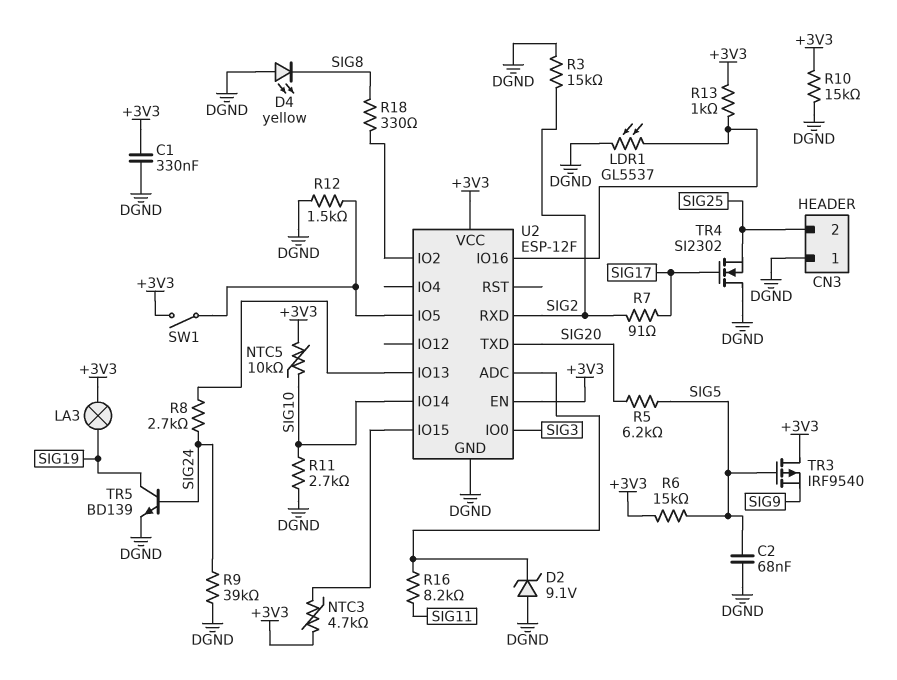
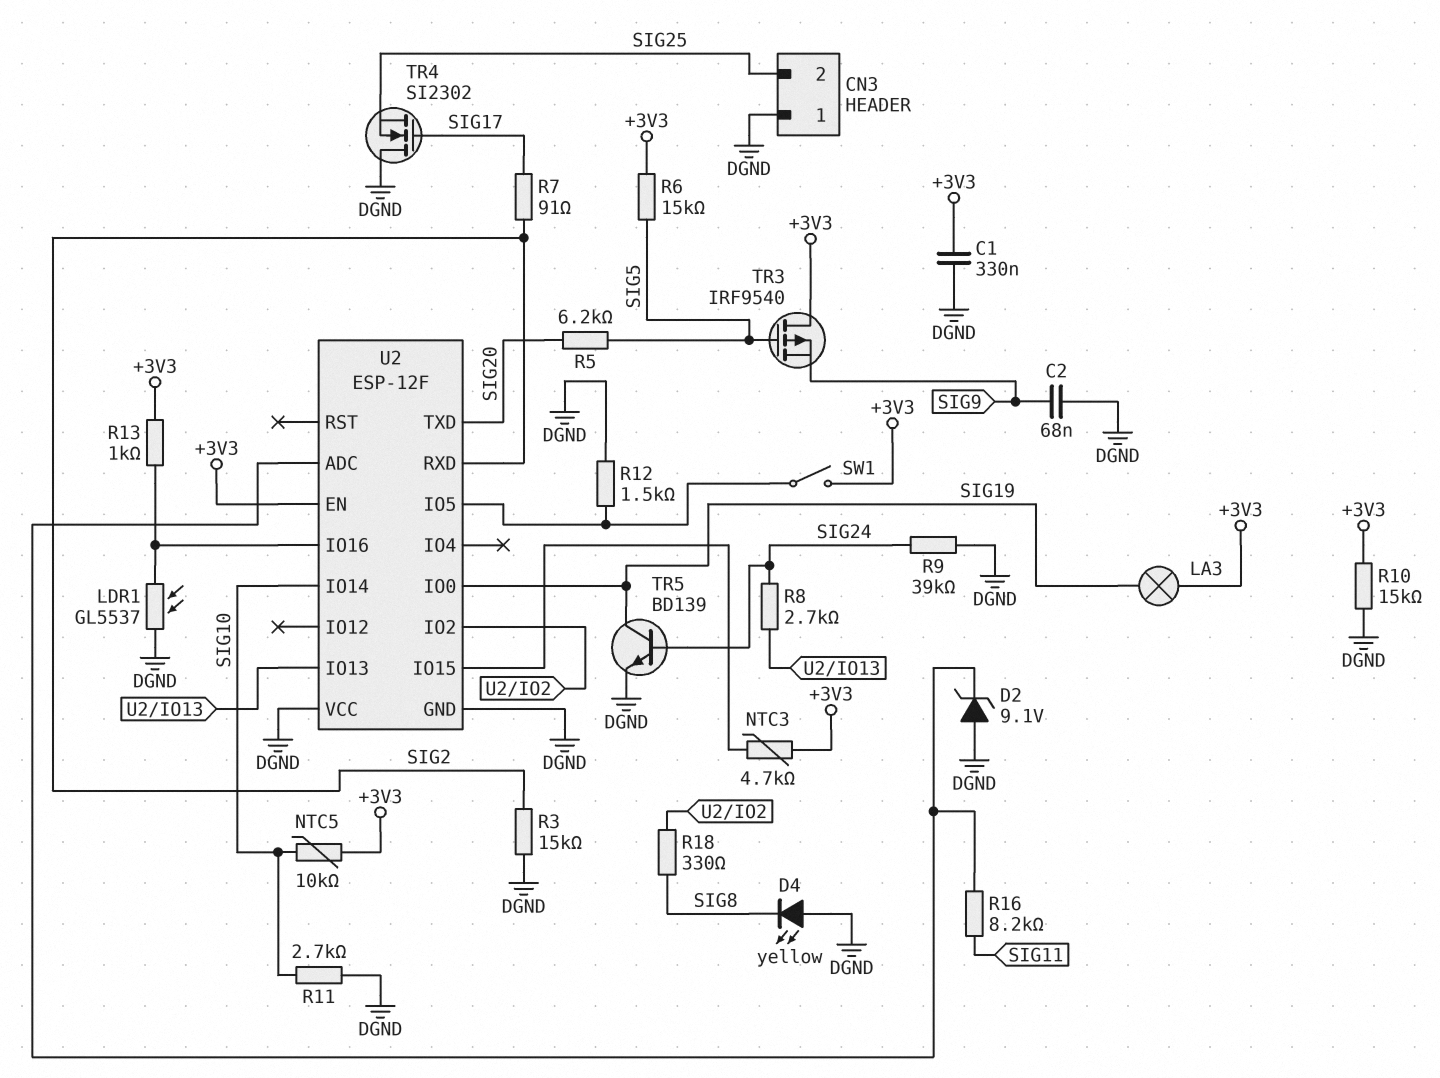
C2: 68nF (DGND, SIG5) -> 68nF (DGND, SIG9)
U2 pin IO0: SIG3 -> SIG19
U2 pin VCC: +3V3 -> DGND

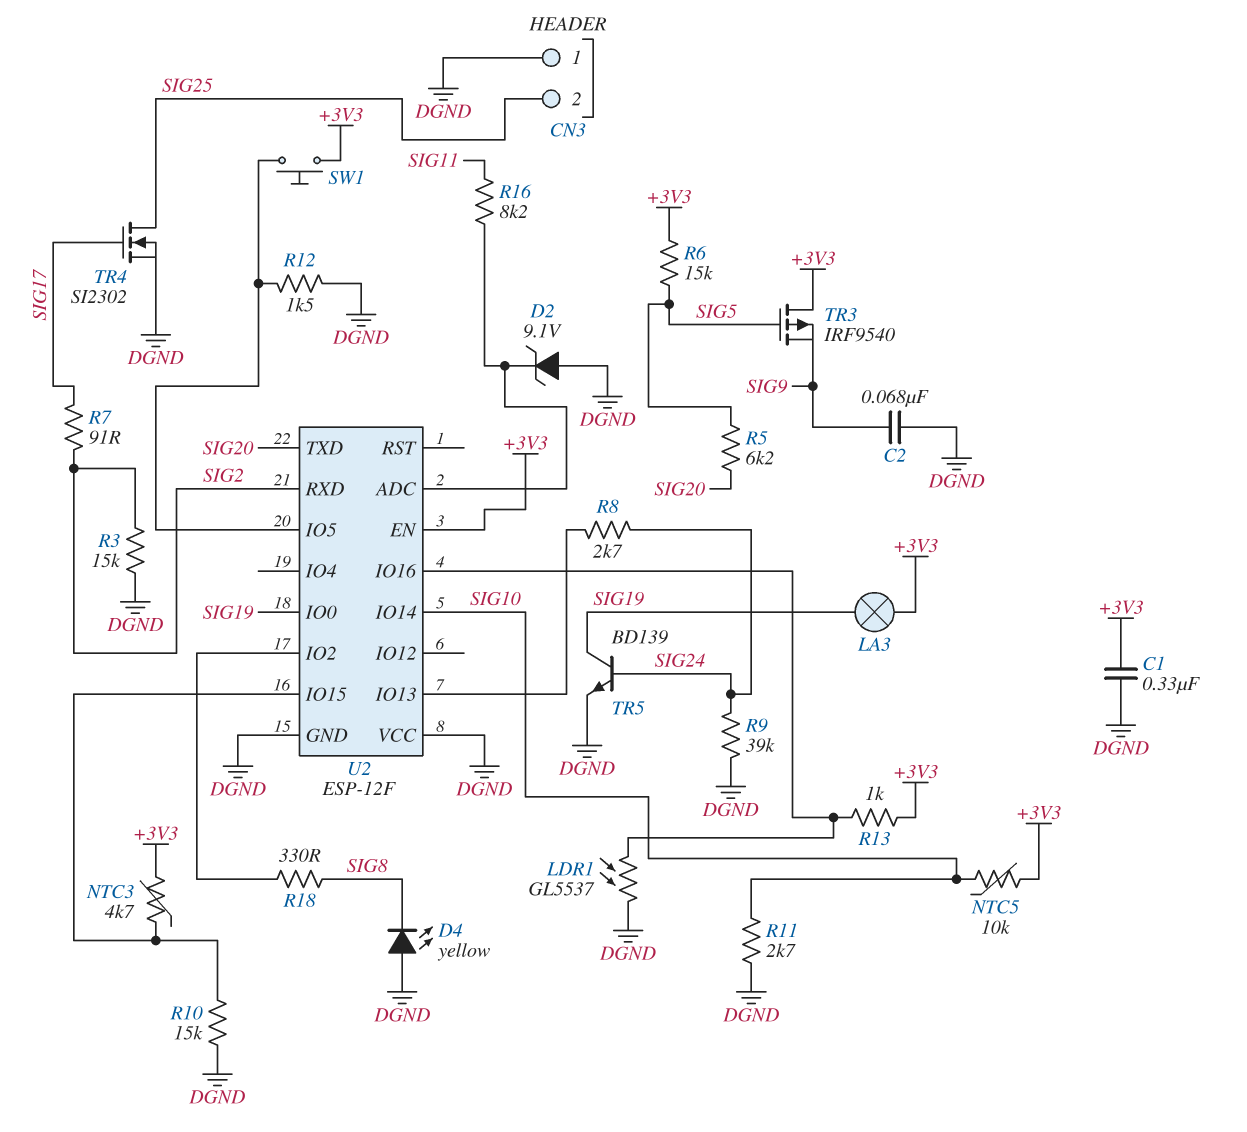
R10: 15k (+3V3, DGND) -> 15k (DGND, U2/IO15)
SW1: switch (+3V3, U2/IO5) -> button (+3V3, U2/IO5)
TR4: NMOS SI2302 (G SIG17, D DGND, S SIG25) -> NMOS SI2302 (G SIG17, D SIG25, S DGND)

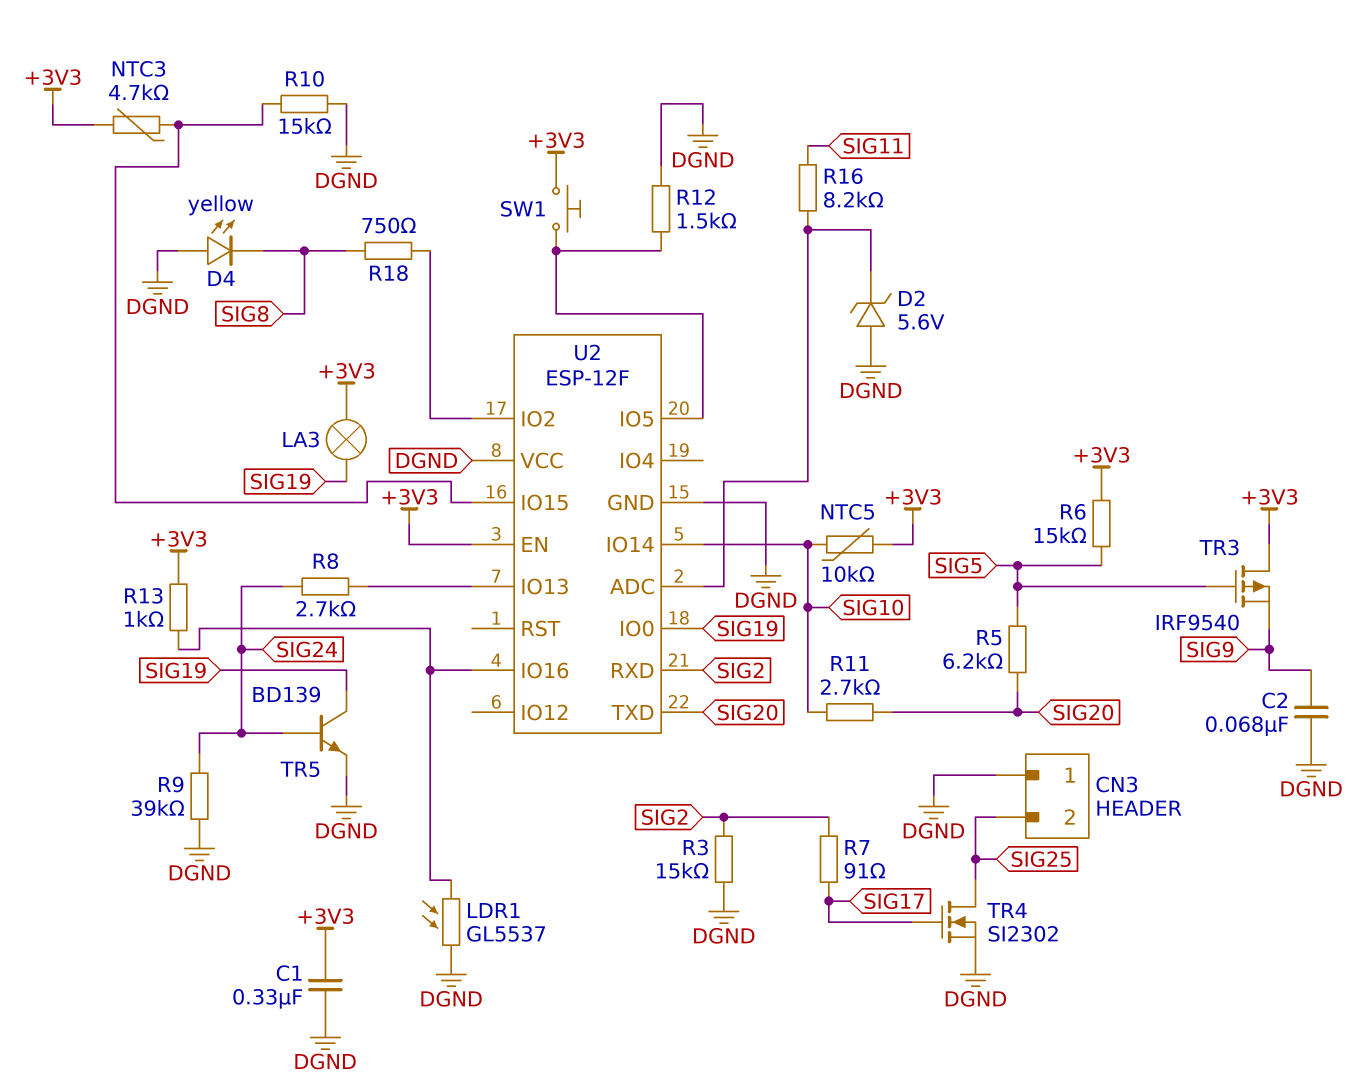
D2: zener 9.1V (A DGND, K U2/ADC) -> zener 5.6V (A DGND, K U2/ADC)
R11: 2.7k (DGND, SIG10) -> 2.7k (SIG10, SIG20)
R18: 330 (SIG8, U2/IO2) -> 750 (SIG8, U2/IO2)

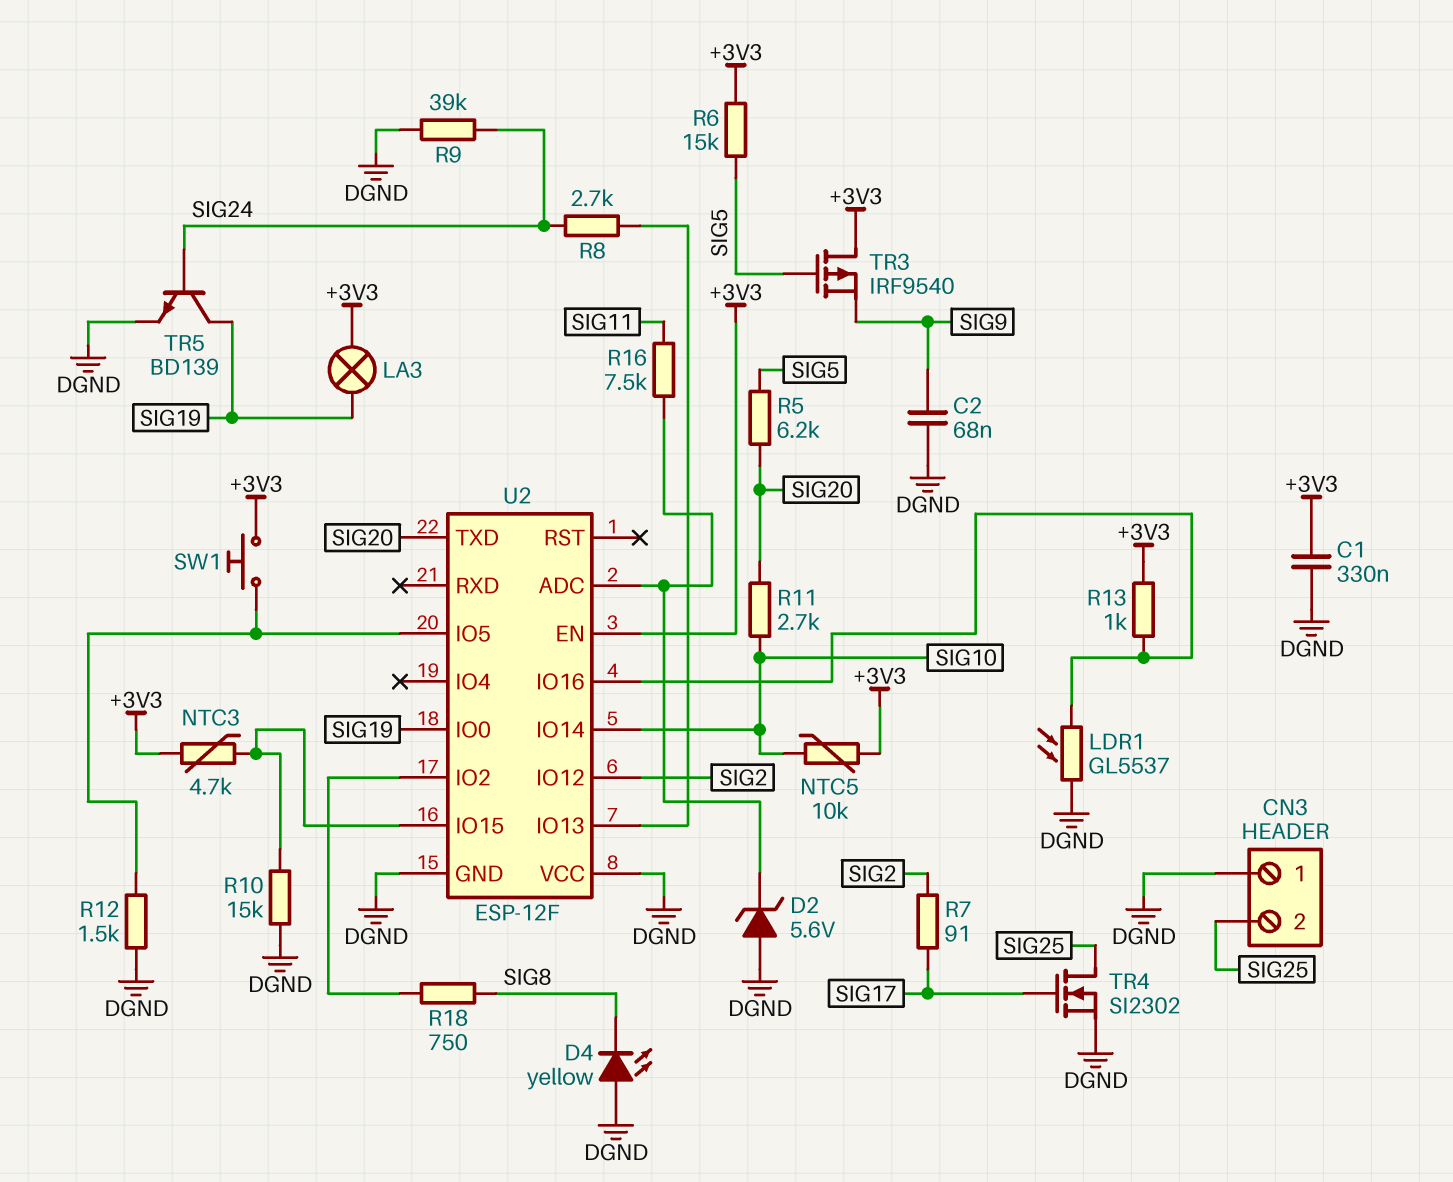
R3: 15k (DGND, SIG2) -> none
R16: 8.2k (SIG11, U2/ADC) -> 7.5k (SIG11, U2/ADC)
U2 pin IO12: none -> SIG2
U2 pin RXD: SIG2 -> none

